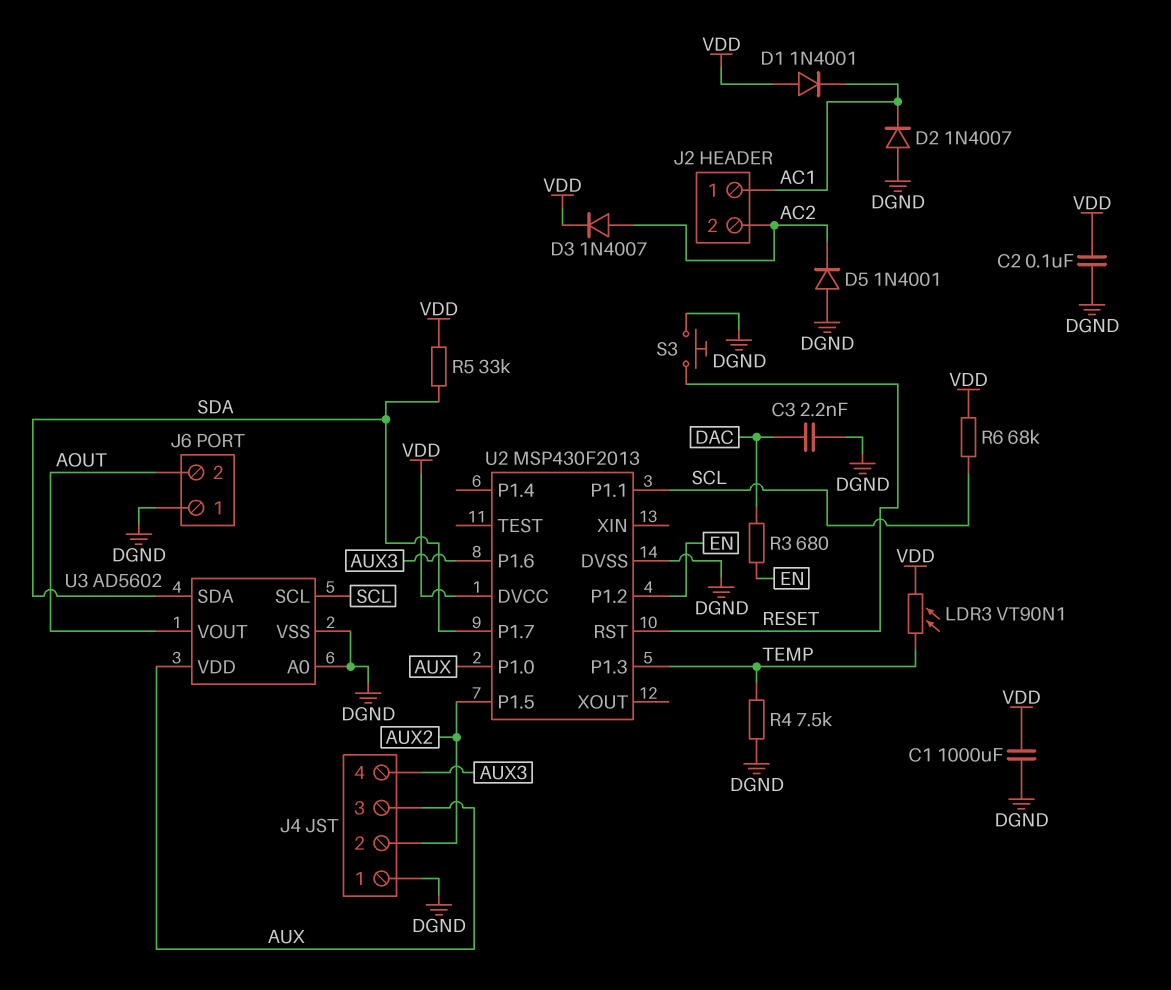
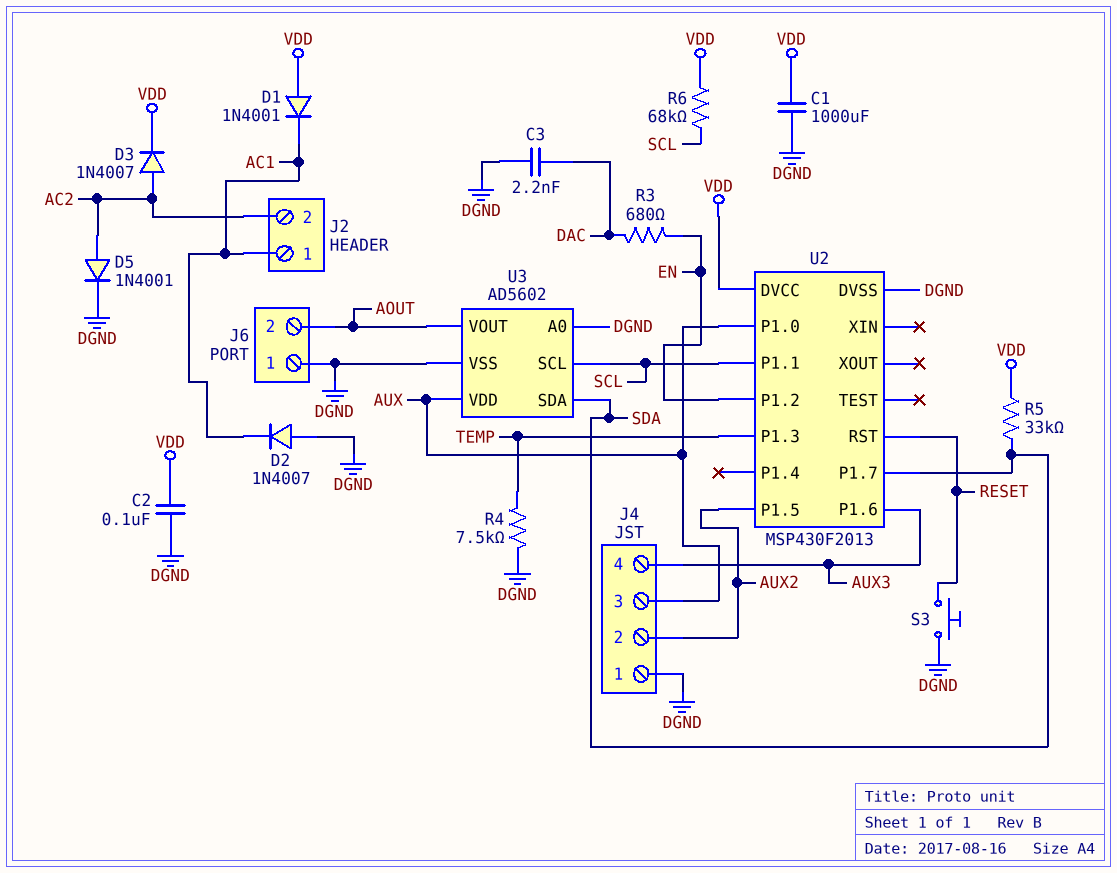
D5: diode 1N4001 (A DGND, K AC2) -> diode 1N4001 (A AC2, K DGND)
LDR3: VT90N1 (TEMP, VDD) -> none

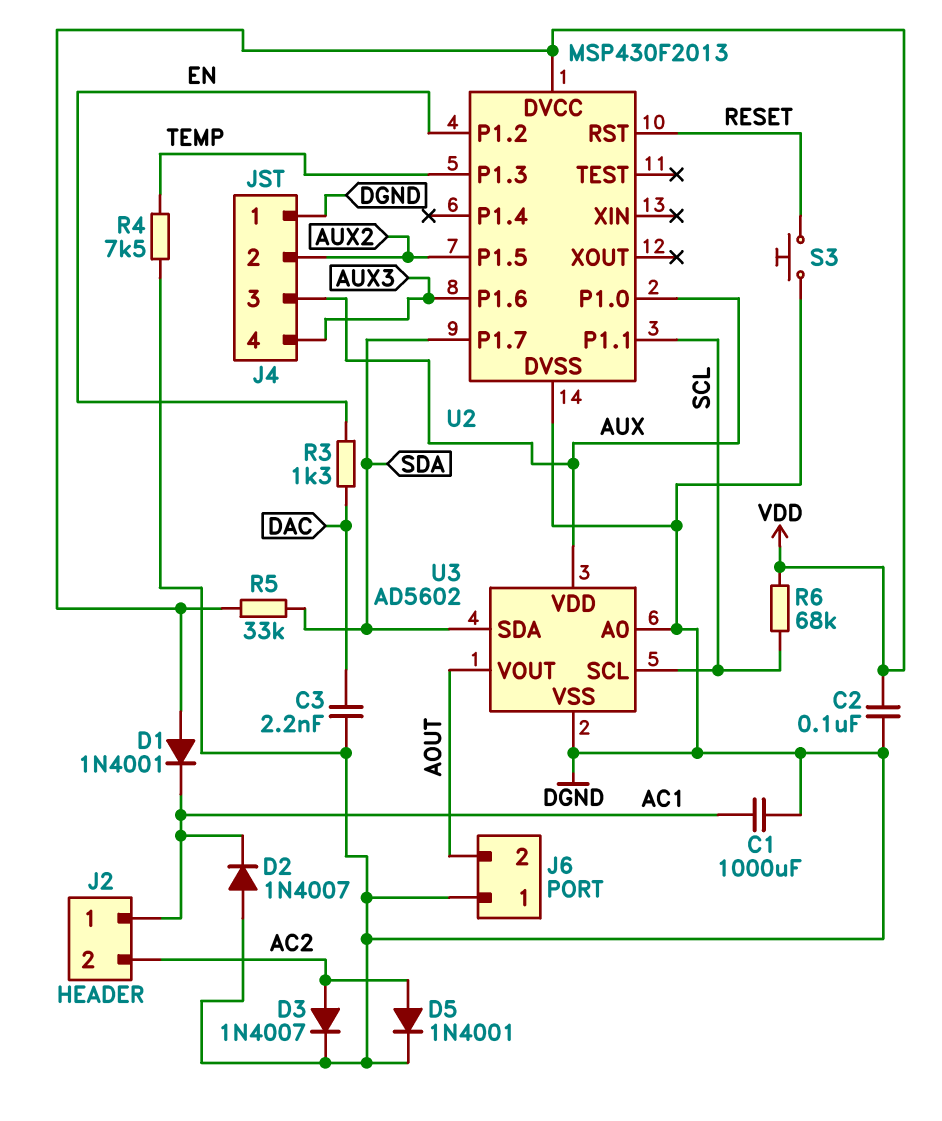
C1: 1000uF (DGND, VDD) -> 1000uF (AC1, DGND)
D3: diode 1N4007 (A AC2, K VDD) -> diode 1N4007 (A AC2, K DGND)
R3: 680 (DAC, EN) -> 1.3k (DAC, EN)

